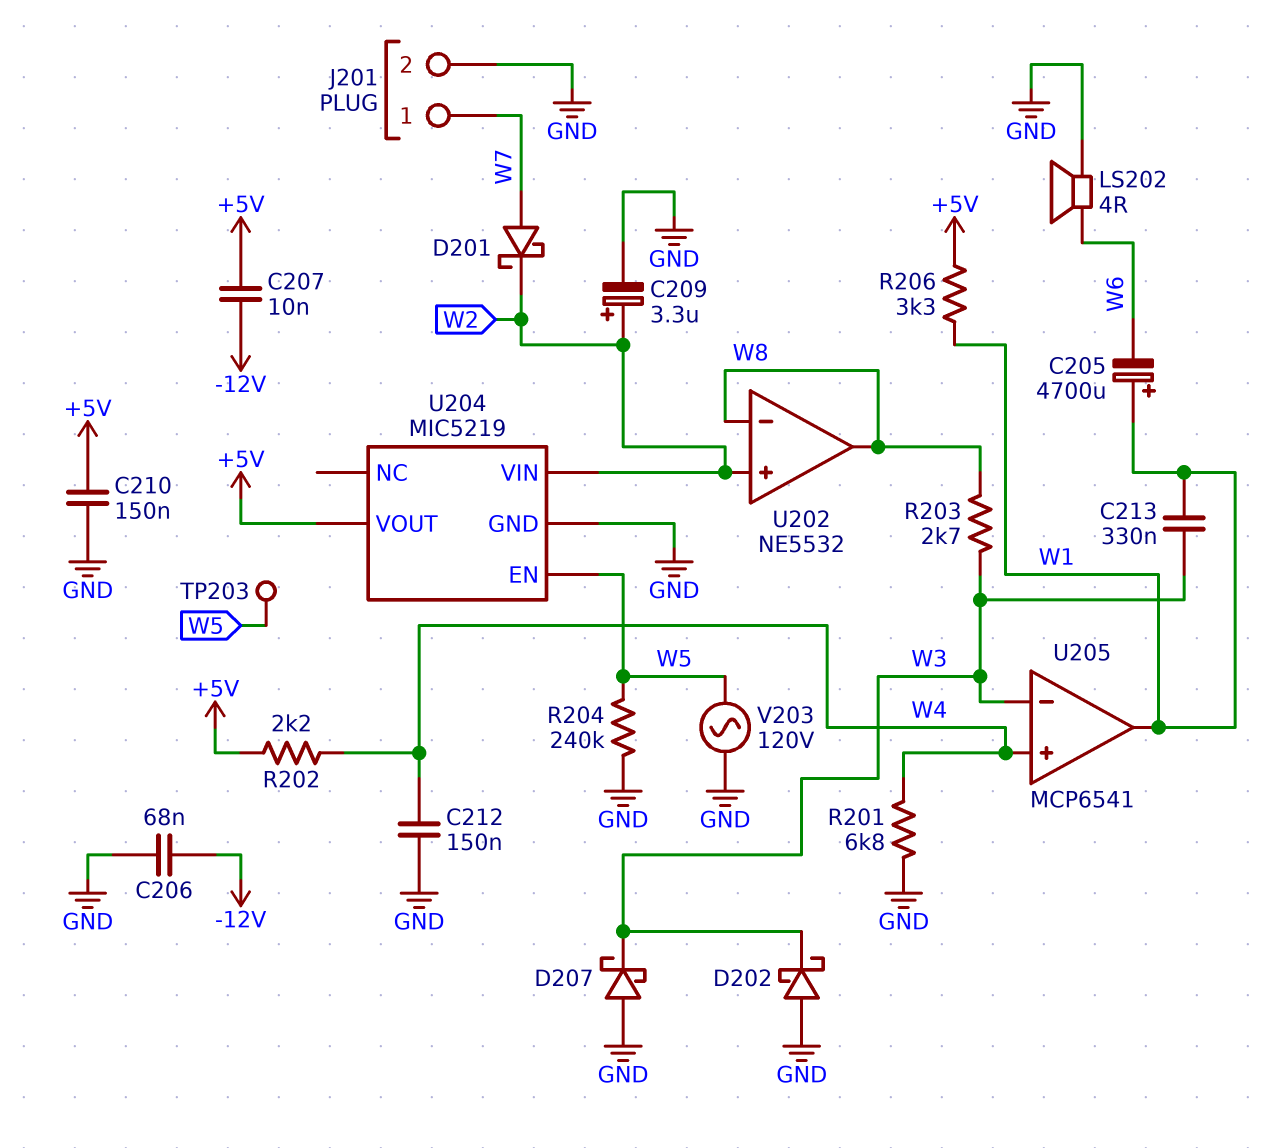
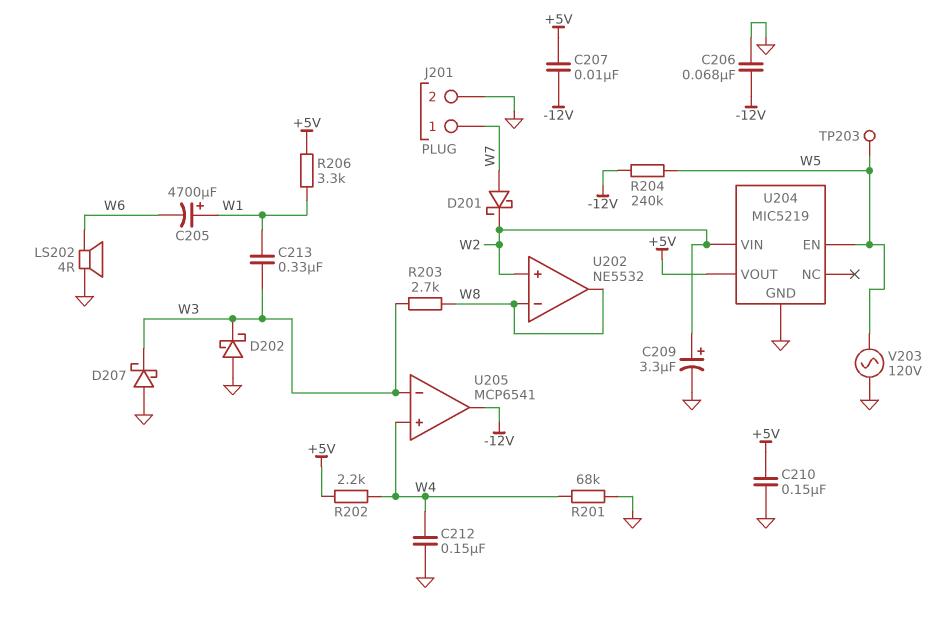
R201: 6.8k (GND, W4) -> 68k (GND, W4)
R204: 240k (GND, W5) -> 240k (-12V, W5)
U205 pin out: W1 -> -12V

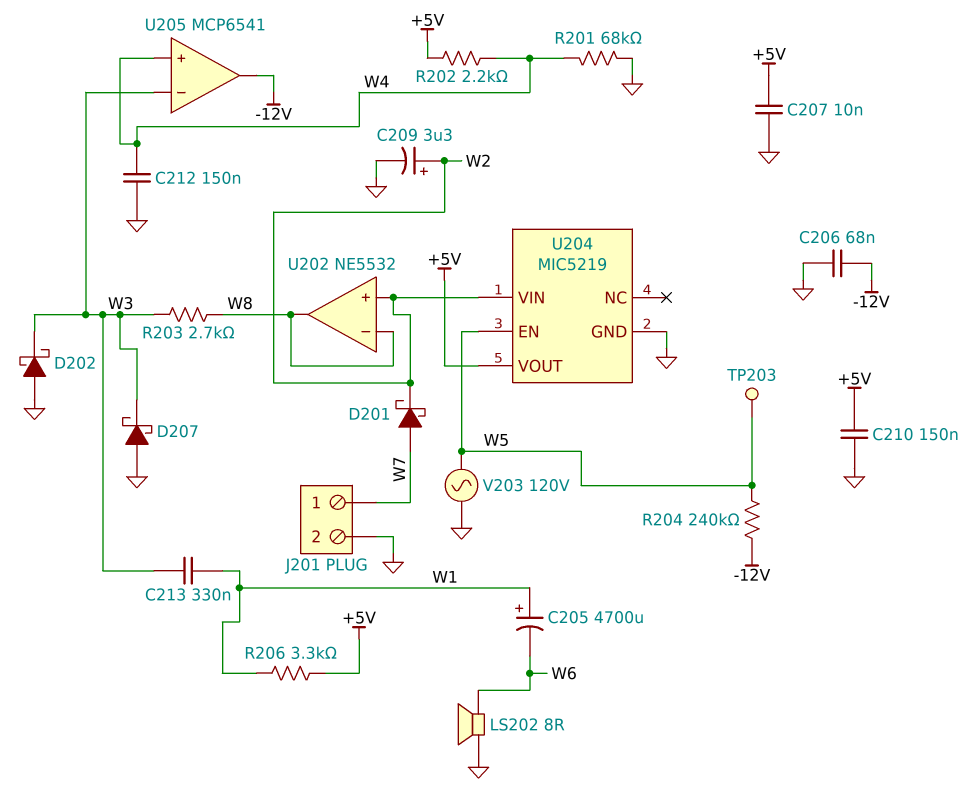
C207: 10nF (+5V, -12V) -> 10nF (+5V, GND)
LS202: speaker 4R (GND, W6) -> speaker 8R (GND, W6)

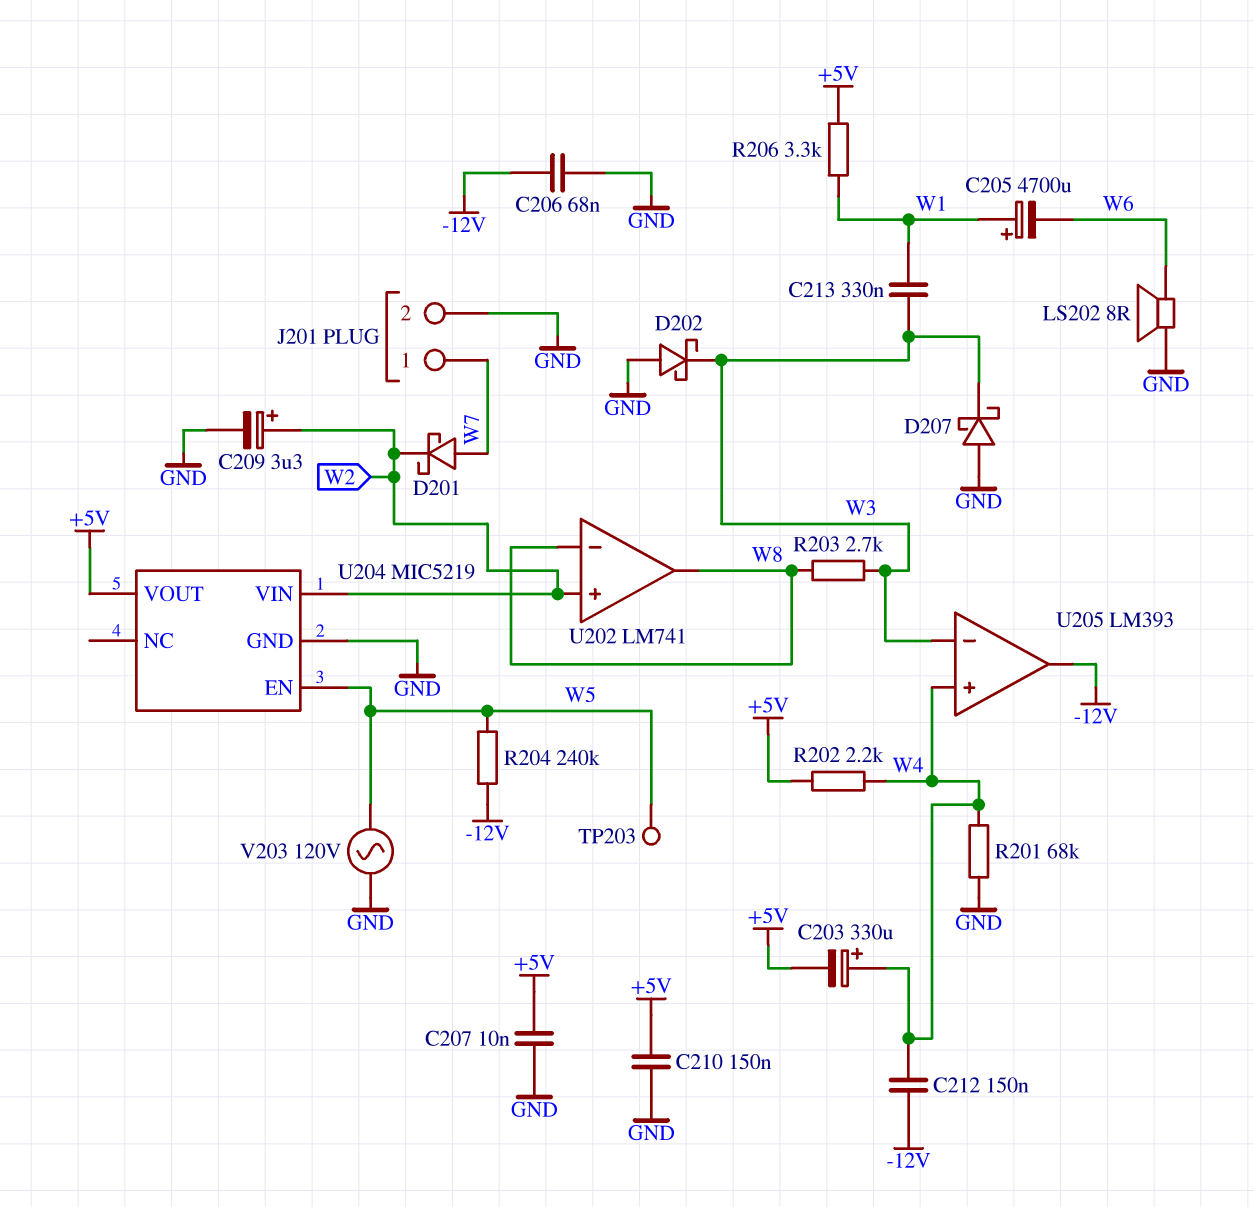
C203: none -> 330uF (plus W4, minus +5V)
C212: 150nF (GND, W4) -> 150nF (-12V, W4)
U202: NE5532 -> LM741
U205: MCP6541 -> LM393

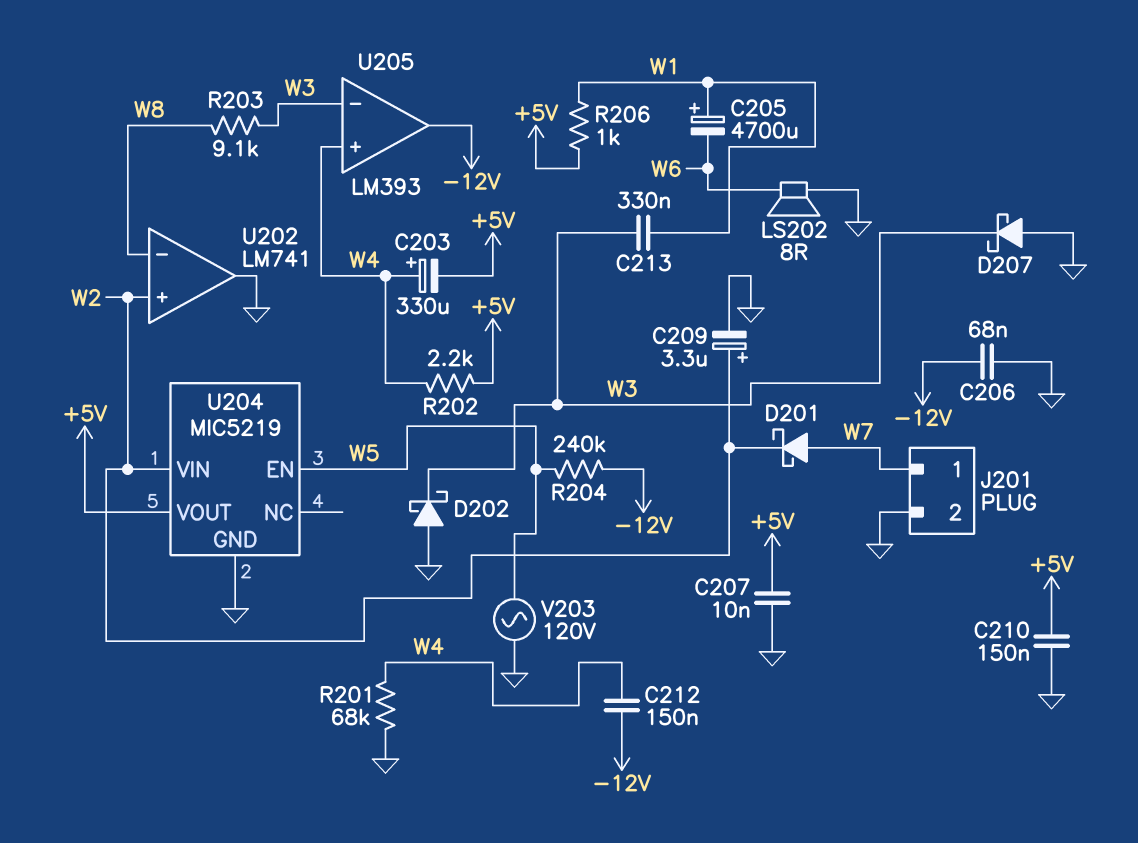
R203: 2.7k (W3, W8) -> 9.1k (W3, W8)
R206: 3.3k (+5V, W1) -> 1k (+5V, W1)
TP203: test point (W5) -> none
U202 pin out: W8 -> GND

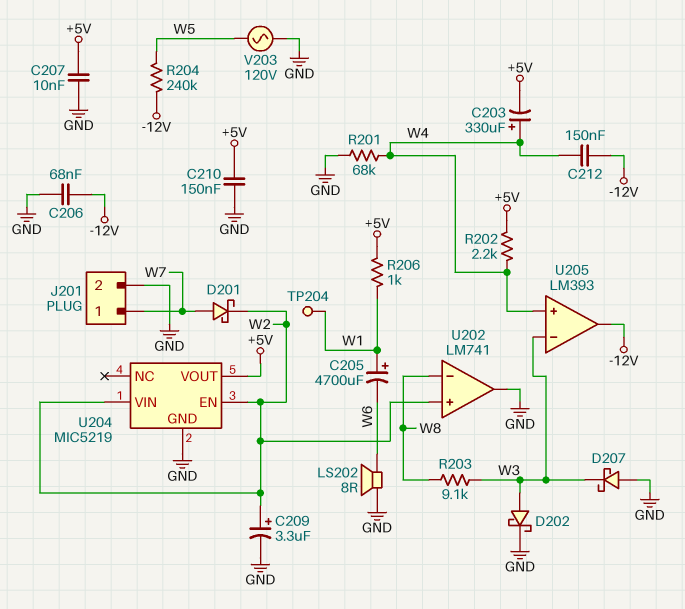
C213: 330nF (W1, W3) -> none
D202: schottky (A GND, K W3) -> schottky (A W3, K GND)
TP204: none -> test point (W1)
U204 pin EN: W5 -> W2

